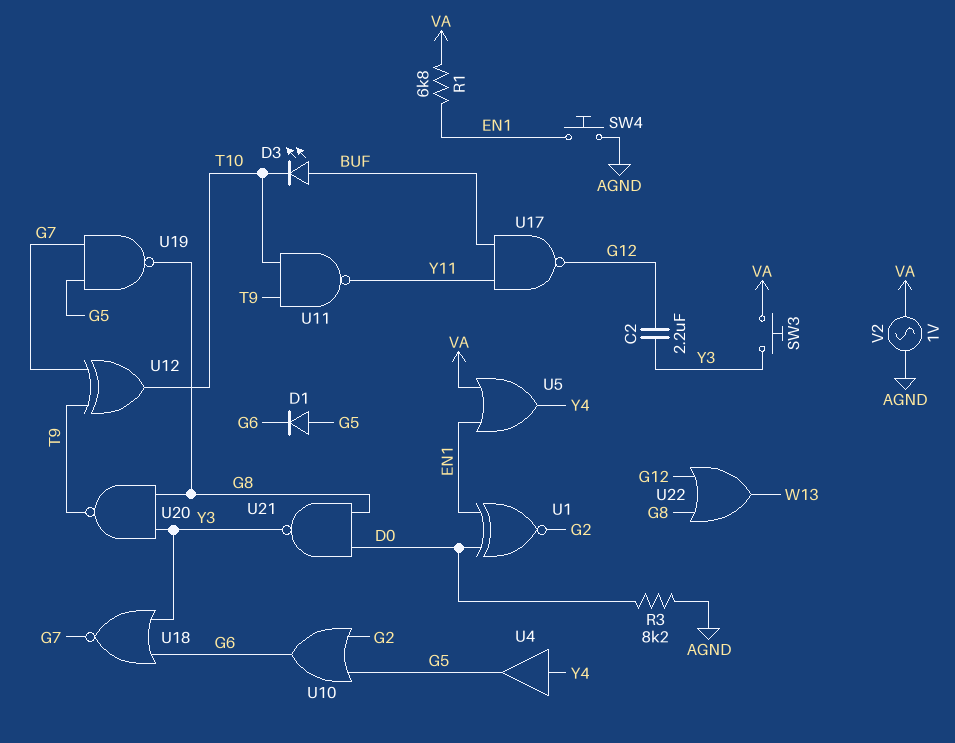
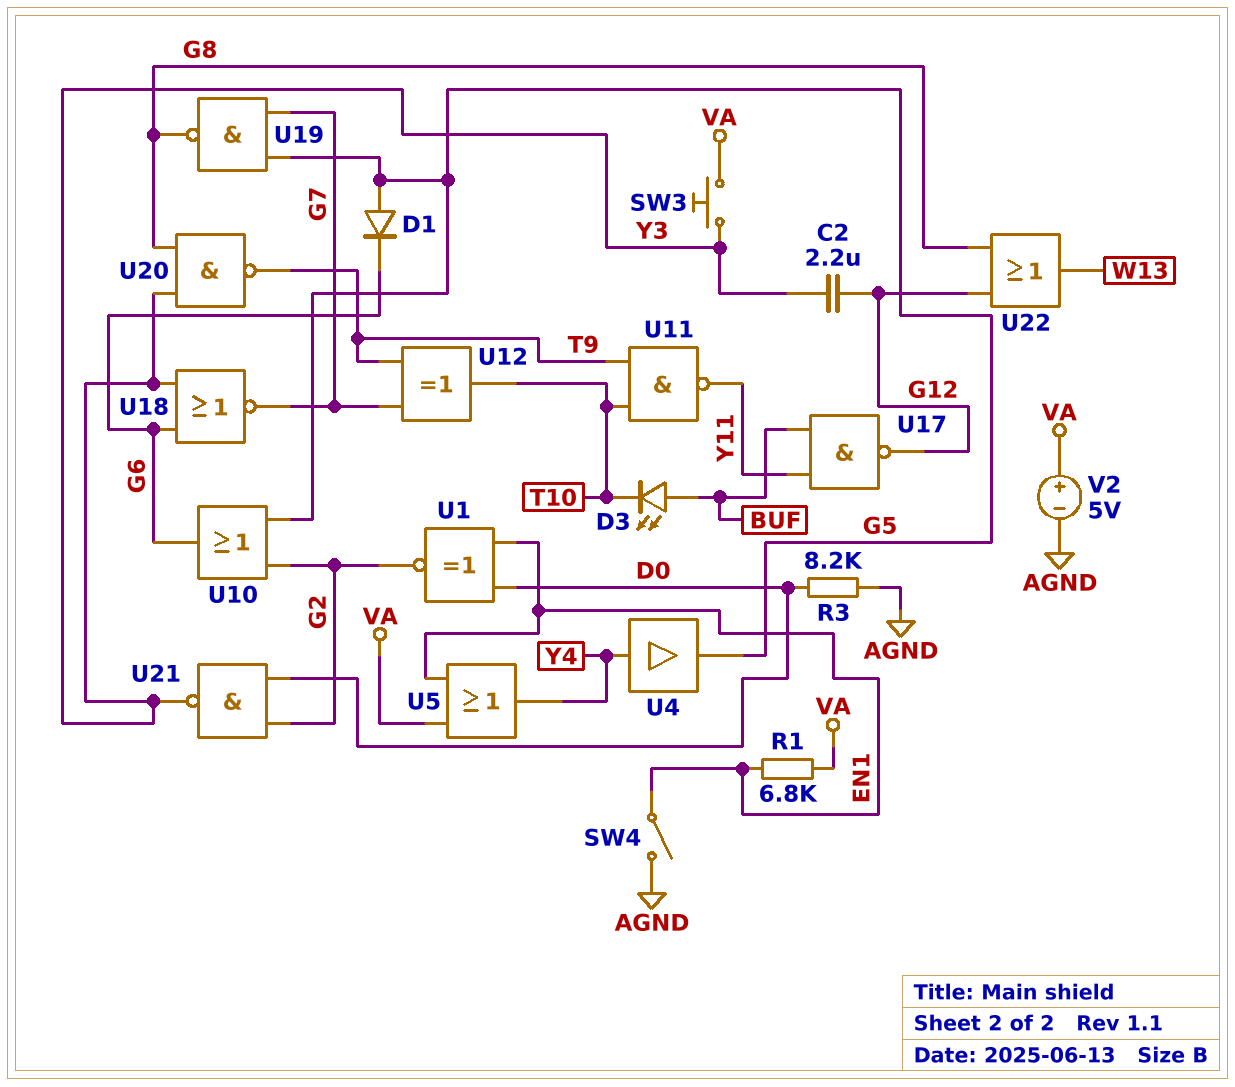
SW4: button (AGND, EN1) -> switch (AGND, EN1)
U21: NAND (in D0, in G8, out Y3) -> NAND (in D0, in G2, out Y3)
V2: AC 1V (AGND, VA) -> 5V (plus VA, minus AGND)

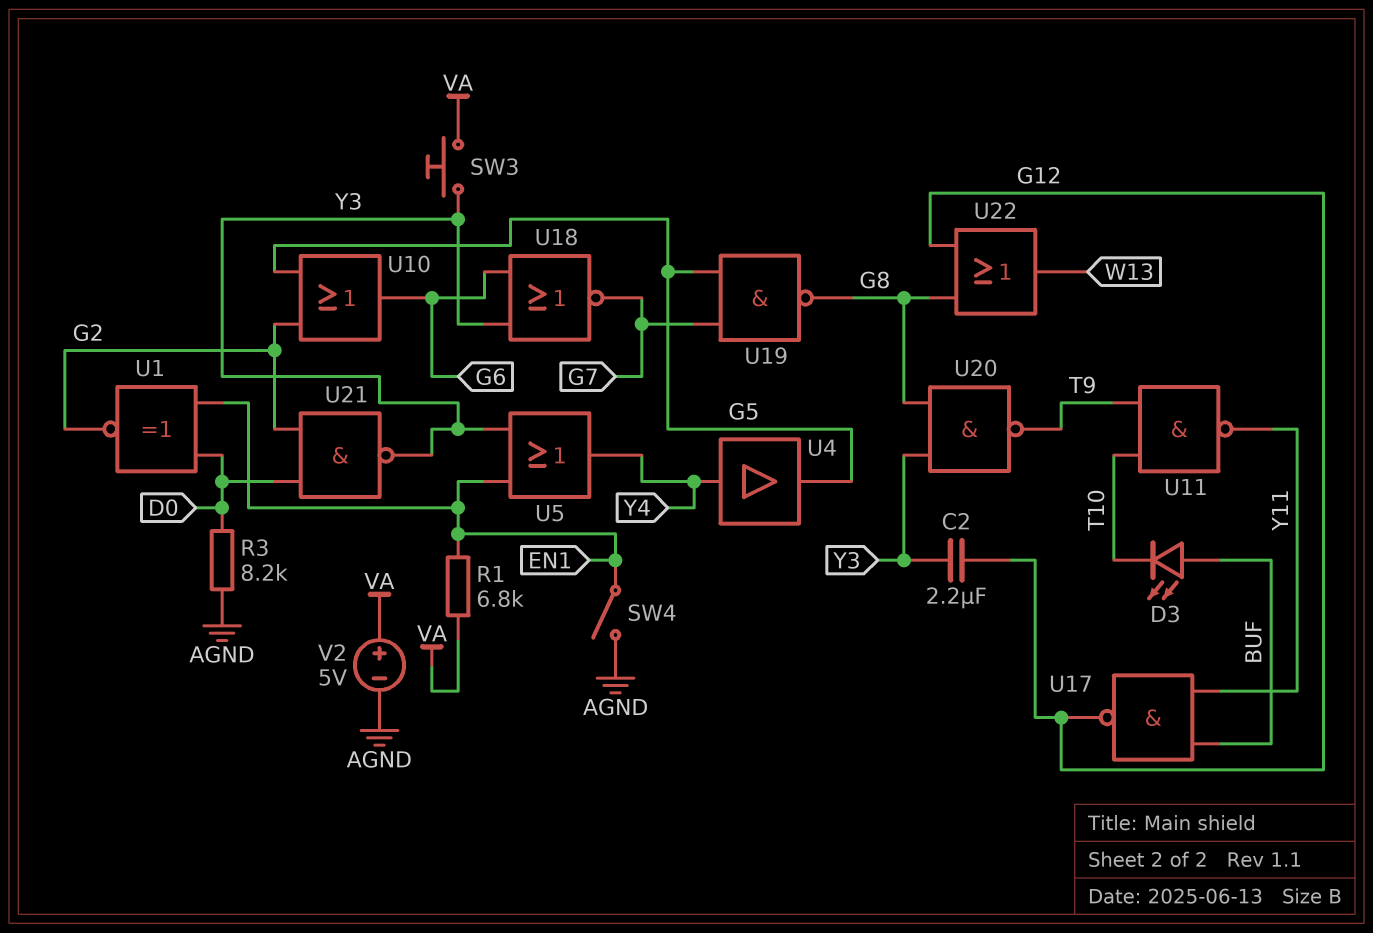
D1: diode (A G5, K G6) -> none
U5: OR (in EN1, in VA, out Y4) -> OR (in EN1, in Y3, out Y4)
U12: XOR (in G7, in T9, out T10) -> none

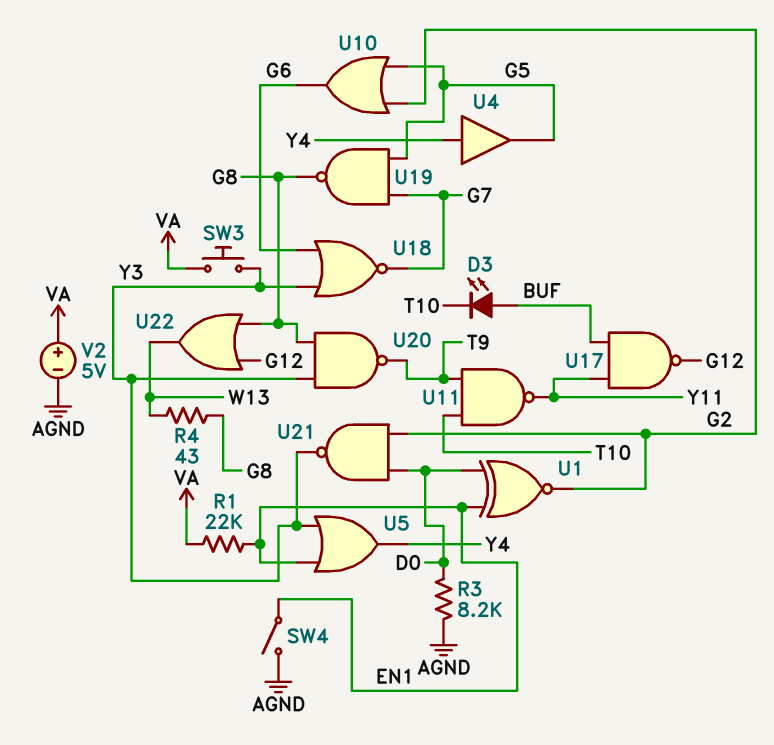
C2: 2.2uF (G12, Y3) -> none
R1: 6.8k (EN1, VA) -> 22k (EN1, VA)
R4: none -> 43 (G8, W13)

